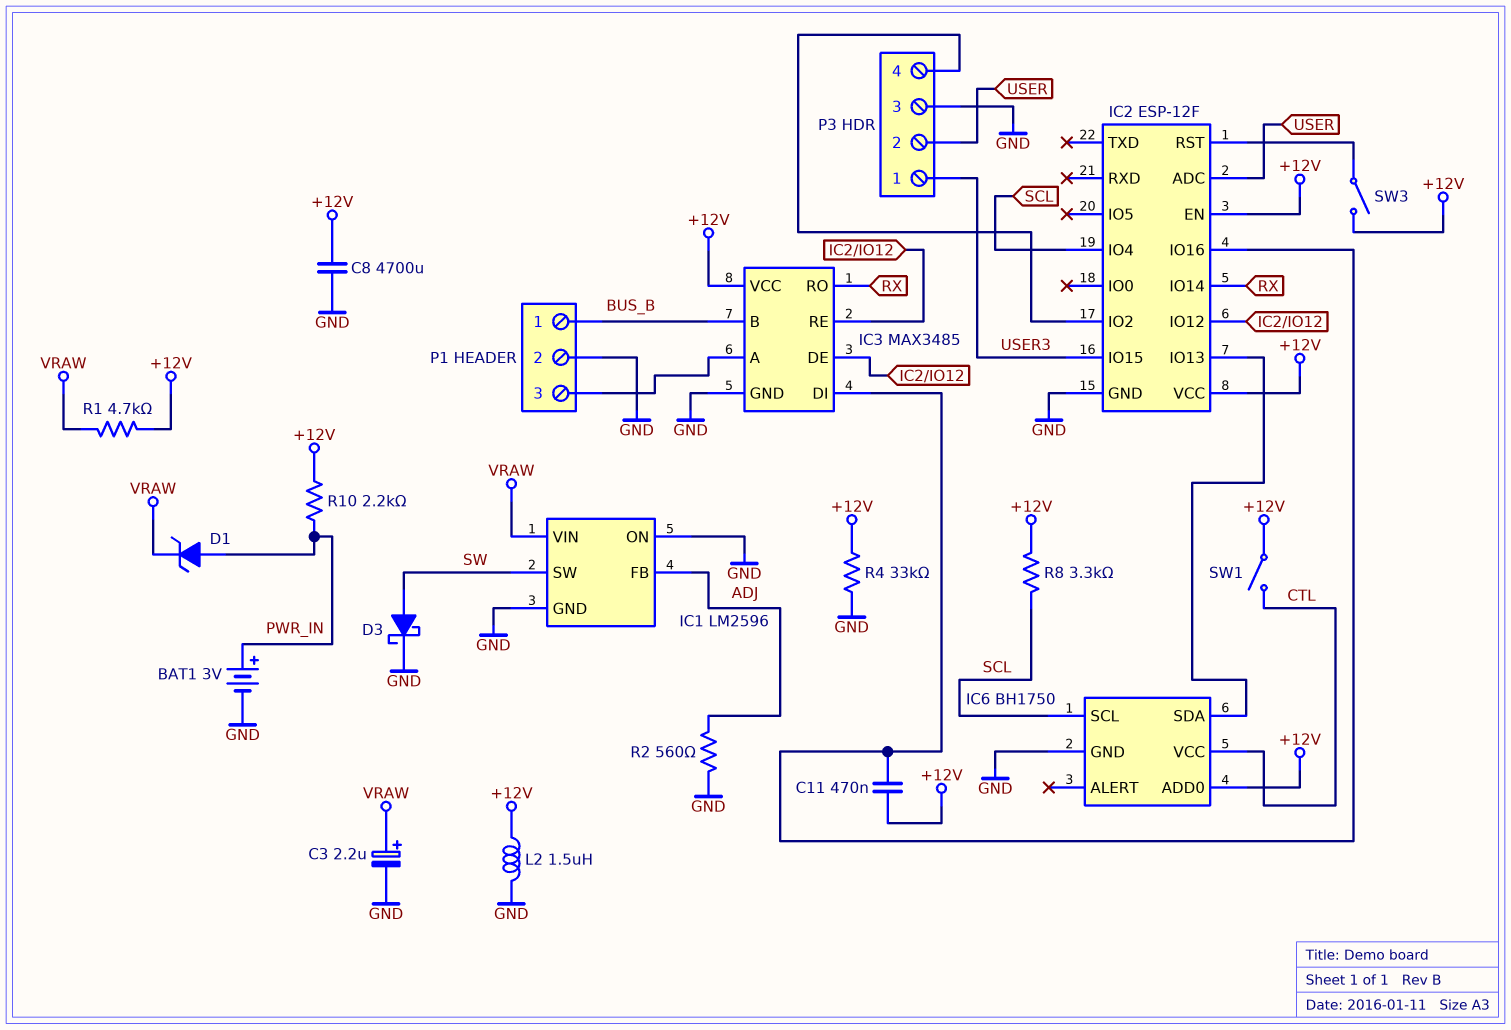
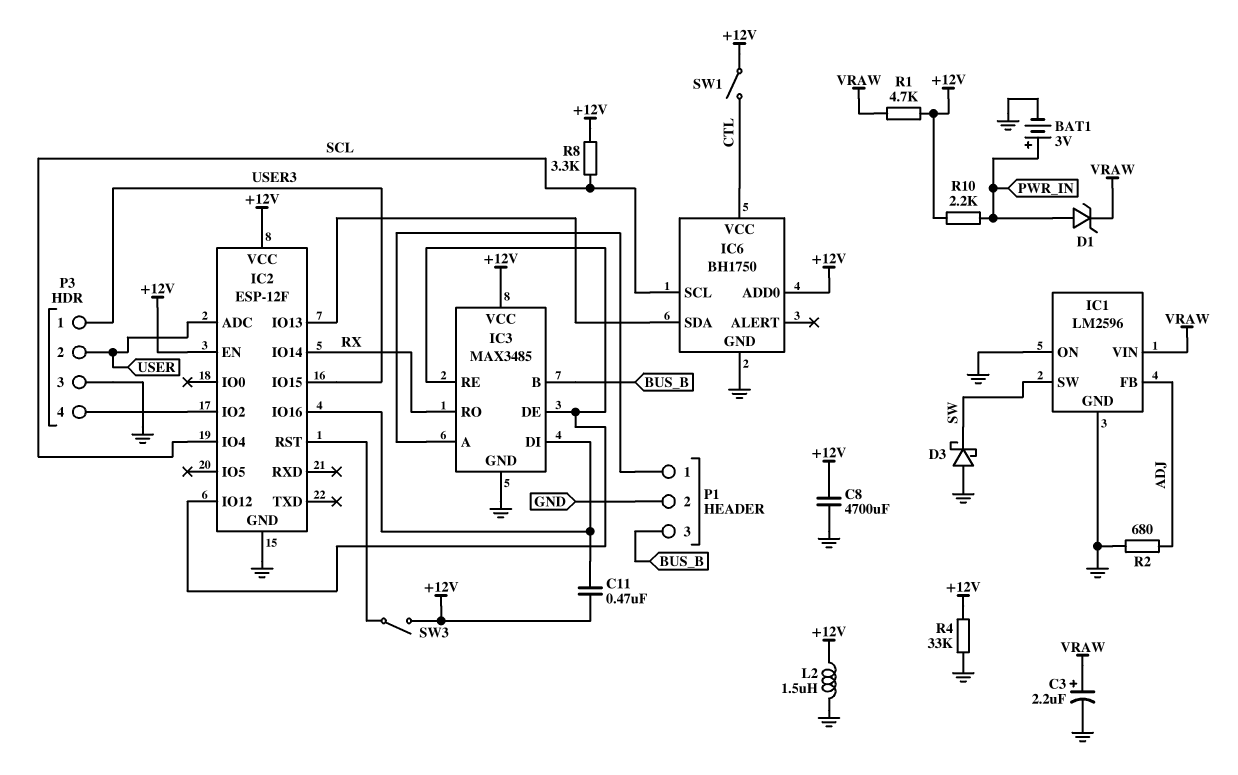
D3: schottky (A SW, K GND) -> schottky (A GND, K SW)
P1 pin 1: BUS_B -> IC3/A
P1 pin 3: IC3/A -> BUS_B
R2: 560 (ADJ, GND) -> 680 (ADJ, GND)

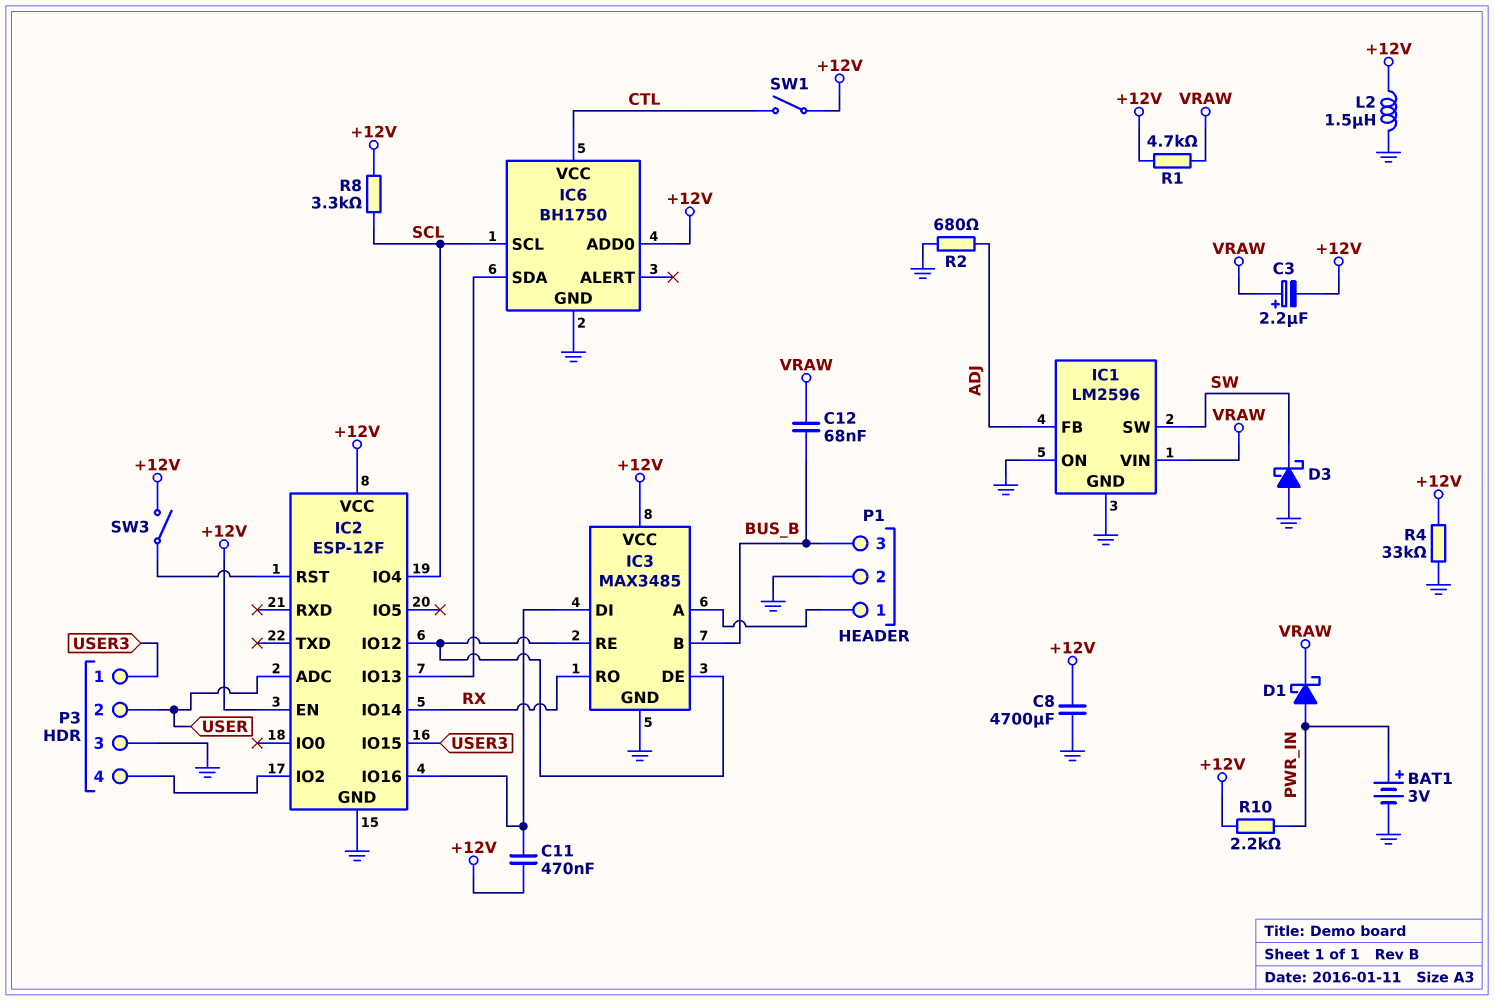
C3: 2.2uF (plus VRAW, minus GND) -> 2.2uF (plus VRAW, minus +12V)
C12: none -> 68nF (BUS_B, VRAW)
D1: zener (A PWR_IN, K VRAW) -> schottky (A PWR_IN, K VRAW)

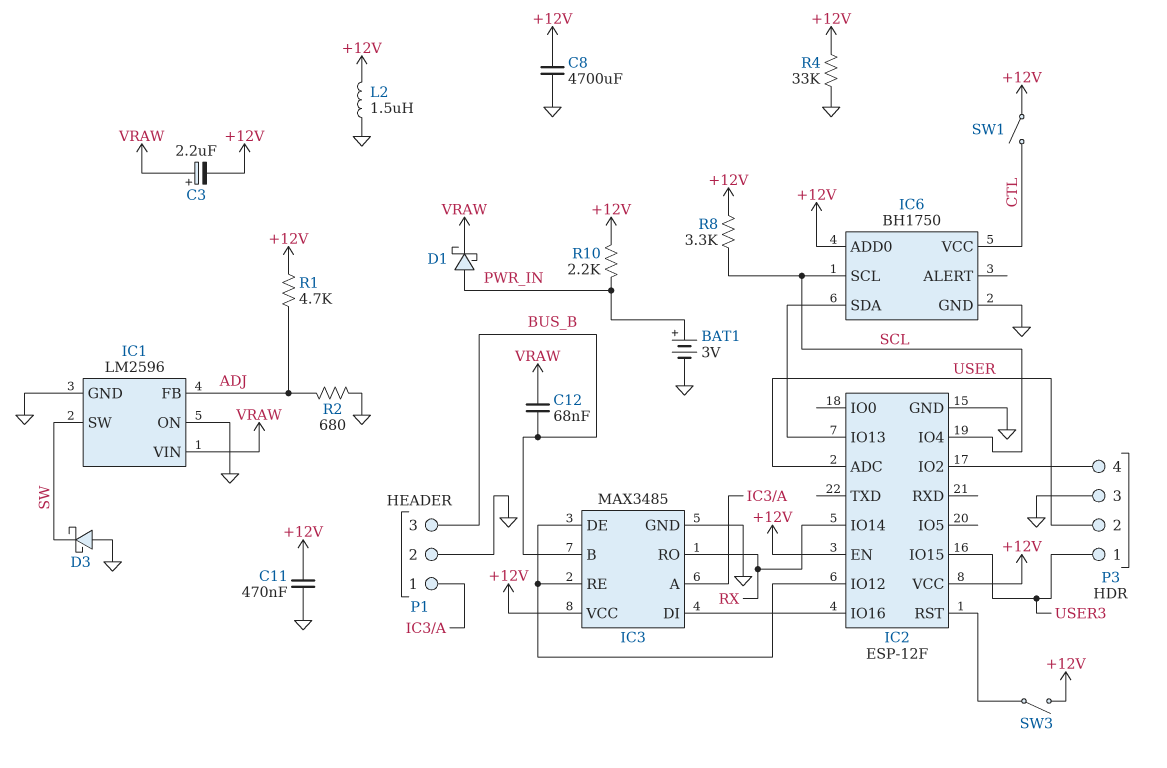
C11: 470nF (+12V, IC2/IO16) -> 470nF (+12V, GND)
R1: 4.7k (+12V, VRAW) -> 4.7k (+12V, ADJ)

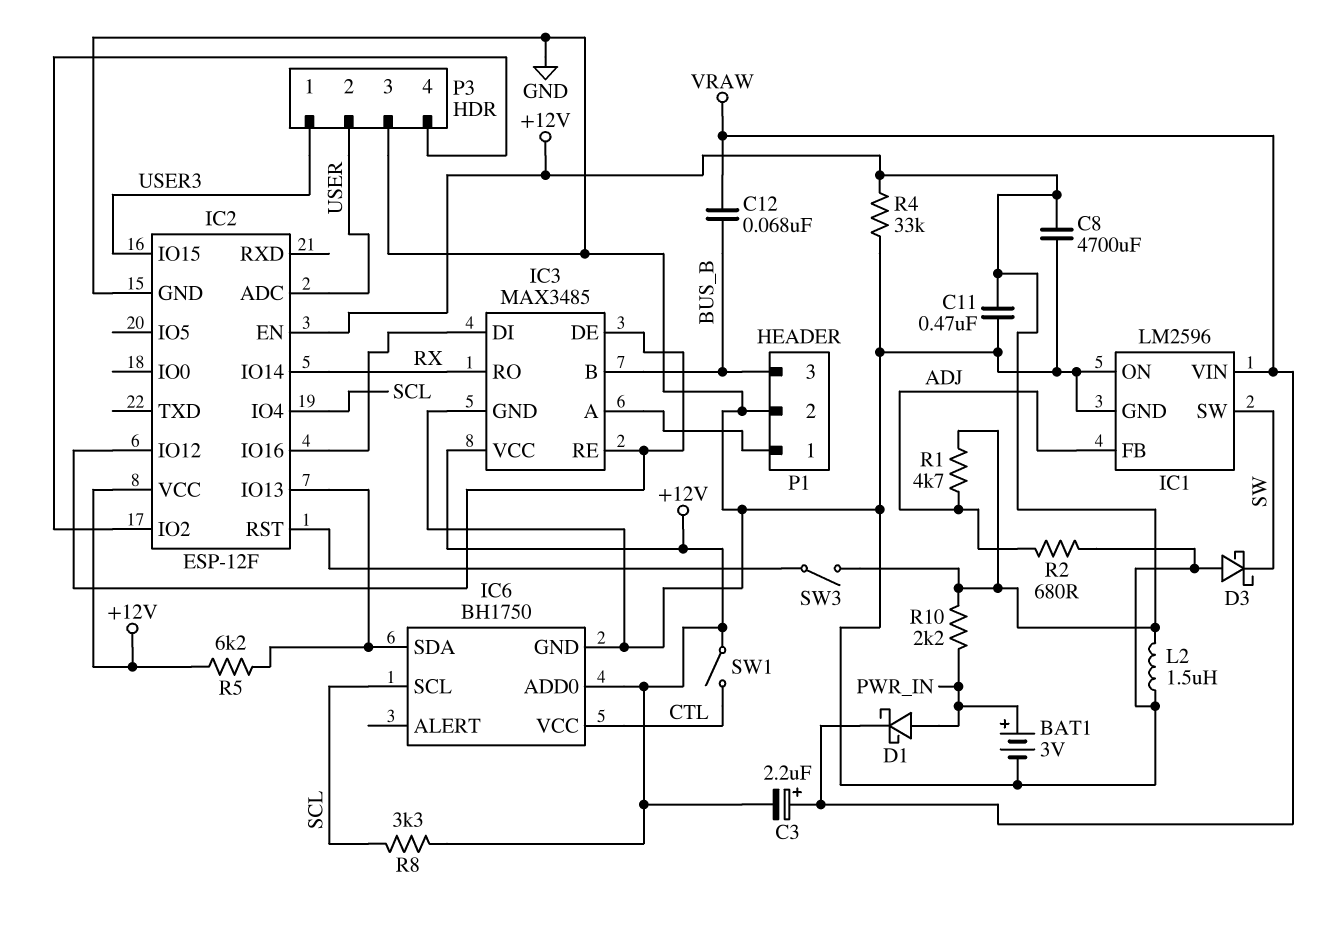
R5: none -> 6.2k (+12V, IC2/IO13)

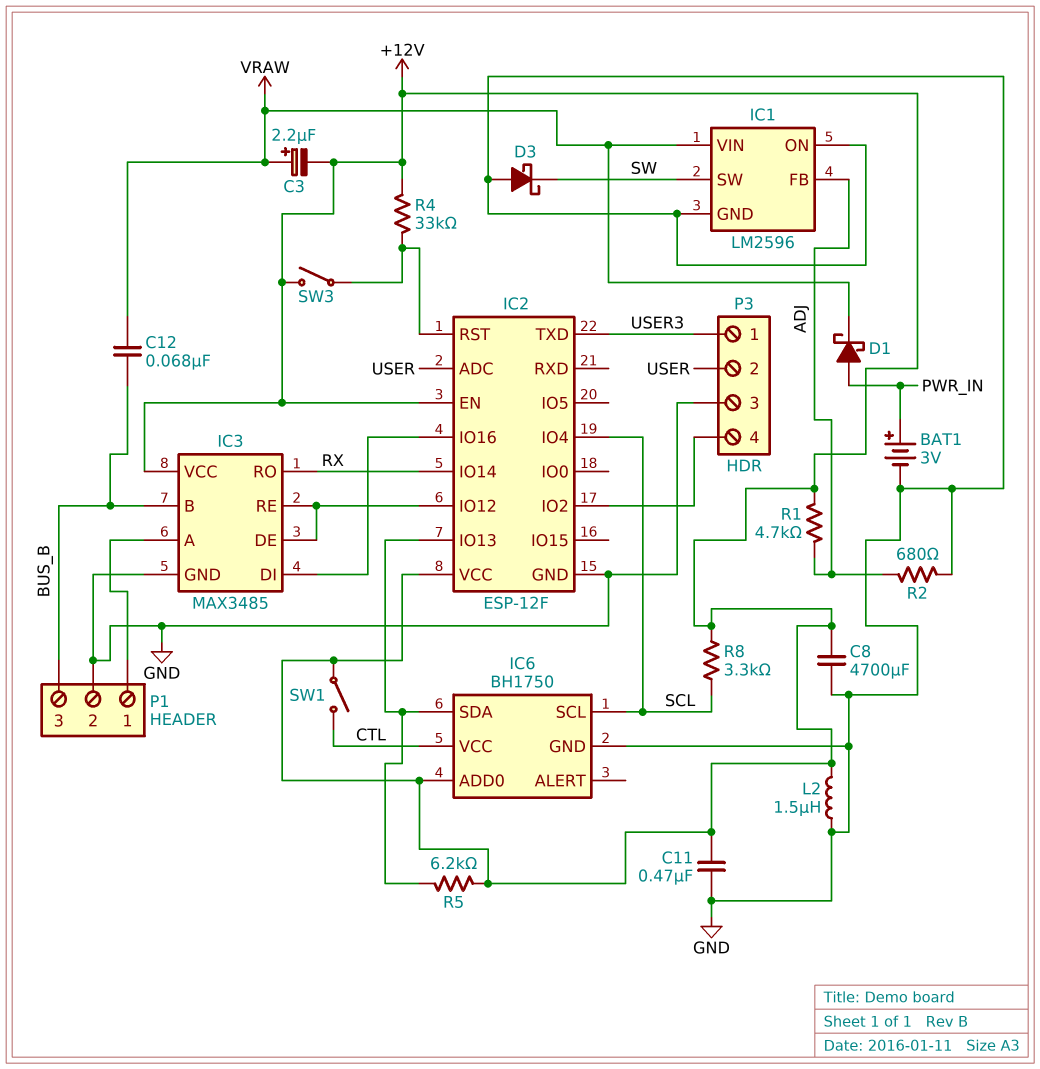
IC2 pin IO15: USER3 -> none
IC2 pin TXD: none -> USER3
R4: 33k (+12V, GND) -> 33k (+12V, IC2/RST)
R10: 2.2k (+12V, PWR_IN) -> none

